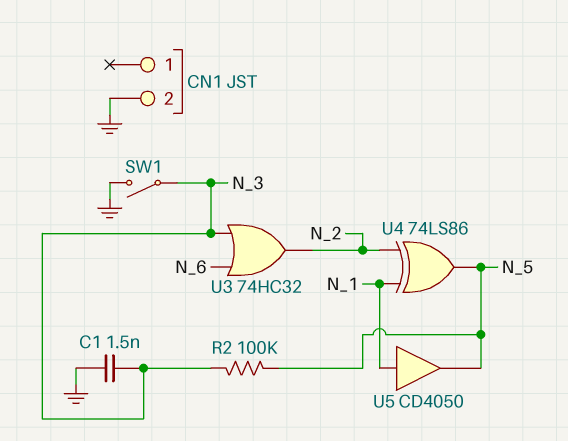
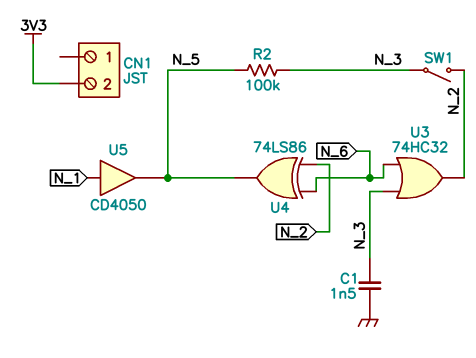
CN1 pin 2: GND -> 3V3
SW1: switch (GND, N_3) -> switch (N_2, N_3)
U4: XOR 74LS86 (in N_1, in N_2, out N_5) -> XOR 74LS86 (in N_2, in N_6, out N_5)

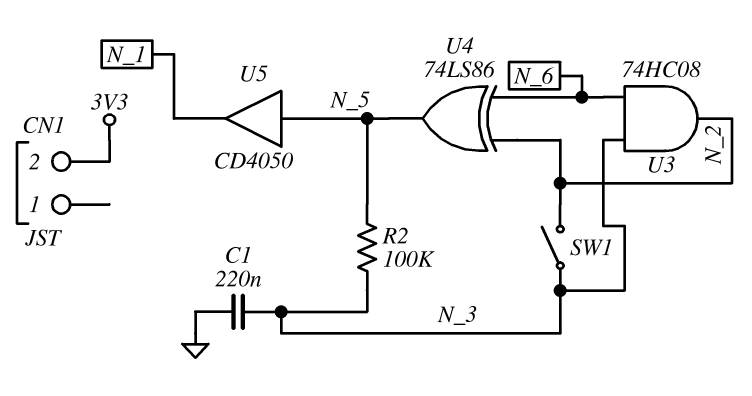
C1: 1.5nF (GND, N_3) -> 220nF (GND, N_3)
U3: OR 74HC32 (in N_3, in N_6, out N_2) -> AND 74HC08 (in N_3, in N_6, out N_2)
U5: buffer CD4050 (in N_1, out N_5) -> buffer CD4050 (in N_5, out N_1)

